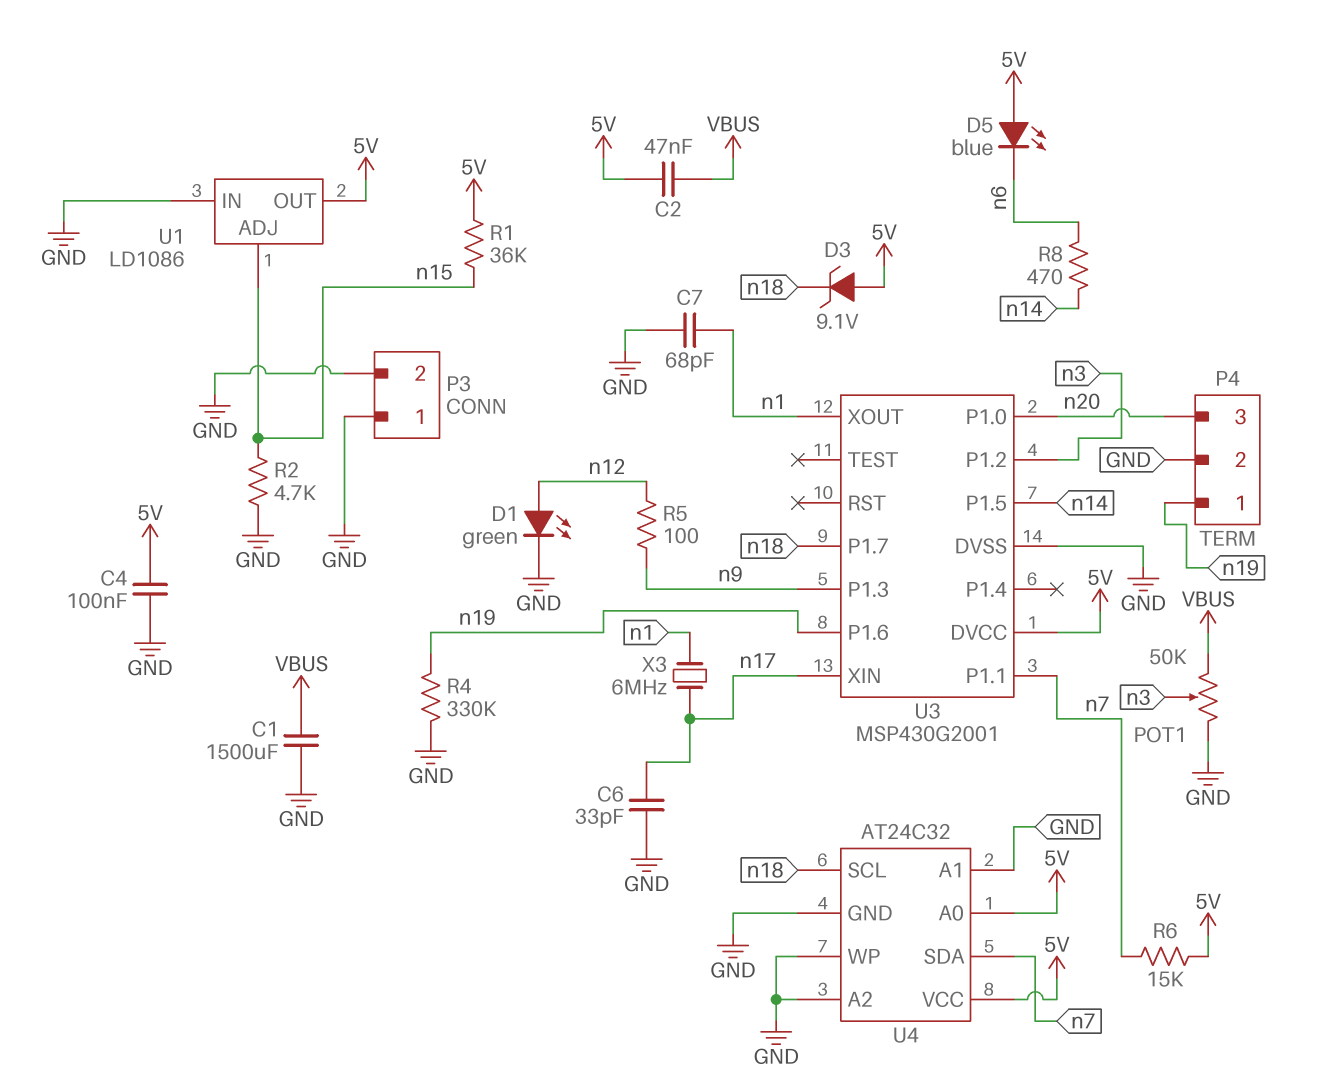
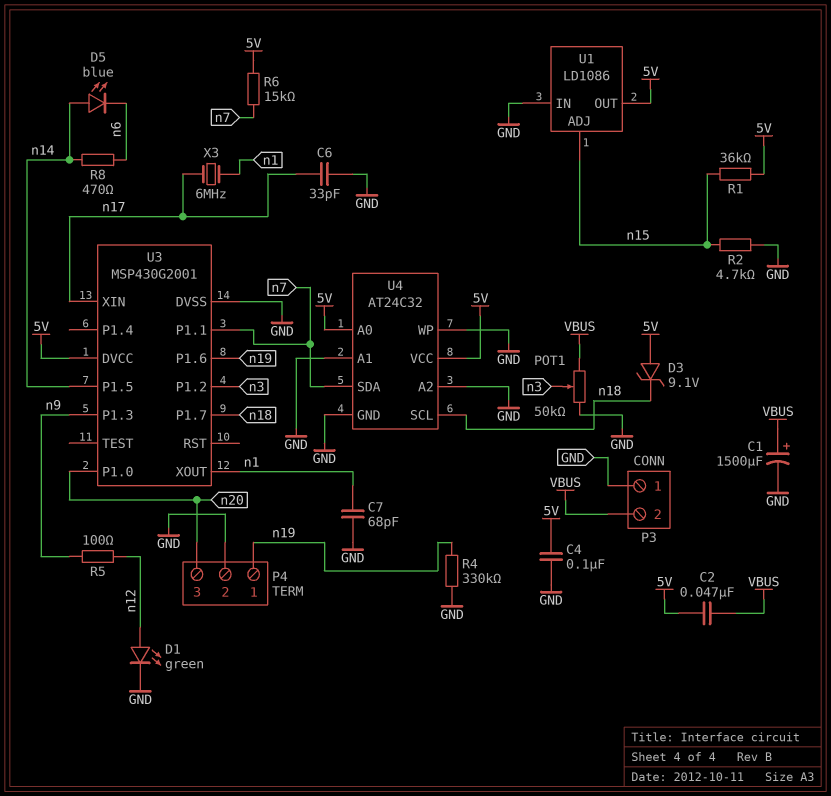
C1: 1500uF (GND, VBUS) -> 1500uF (plus VBUS, minus GND)
D5: LED blue (A 5V, K n6) -> LED blue (A n14, K n6)
P3 pin 2: GND -> VBUS

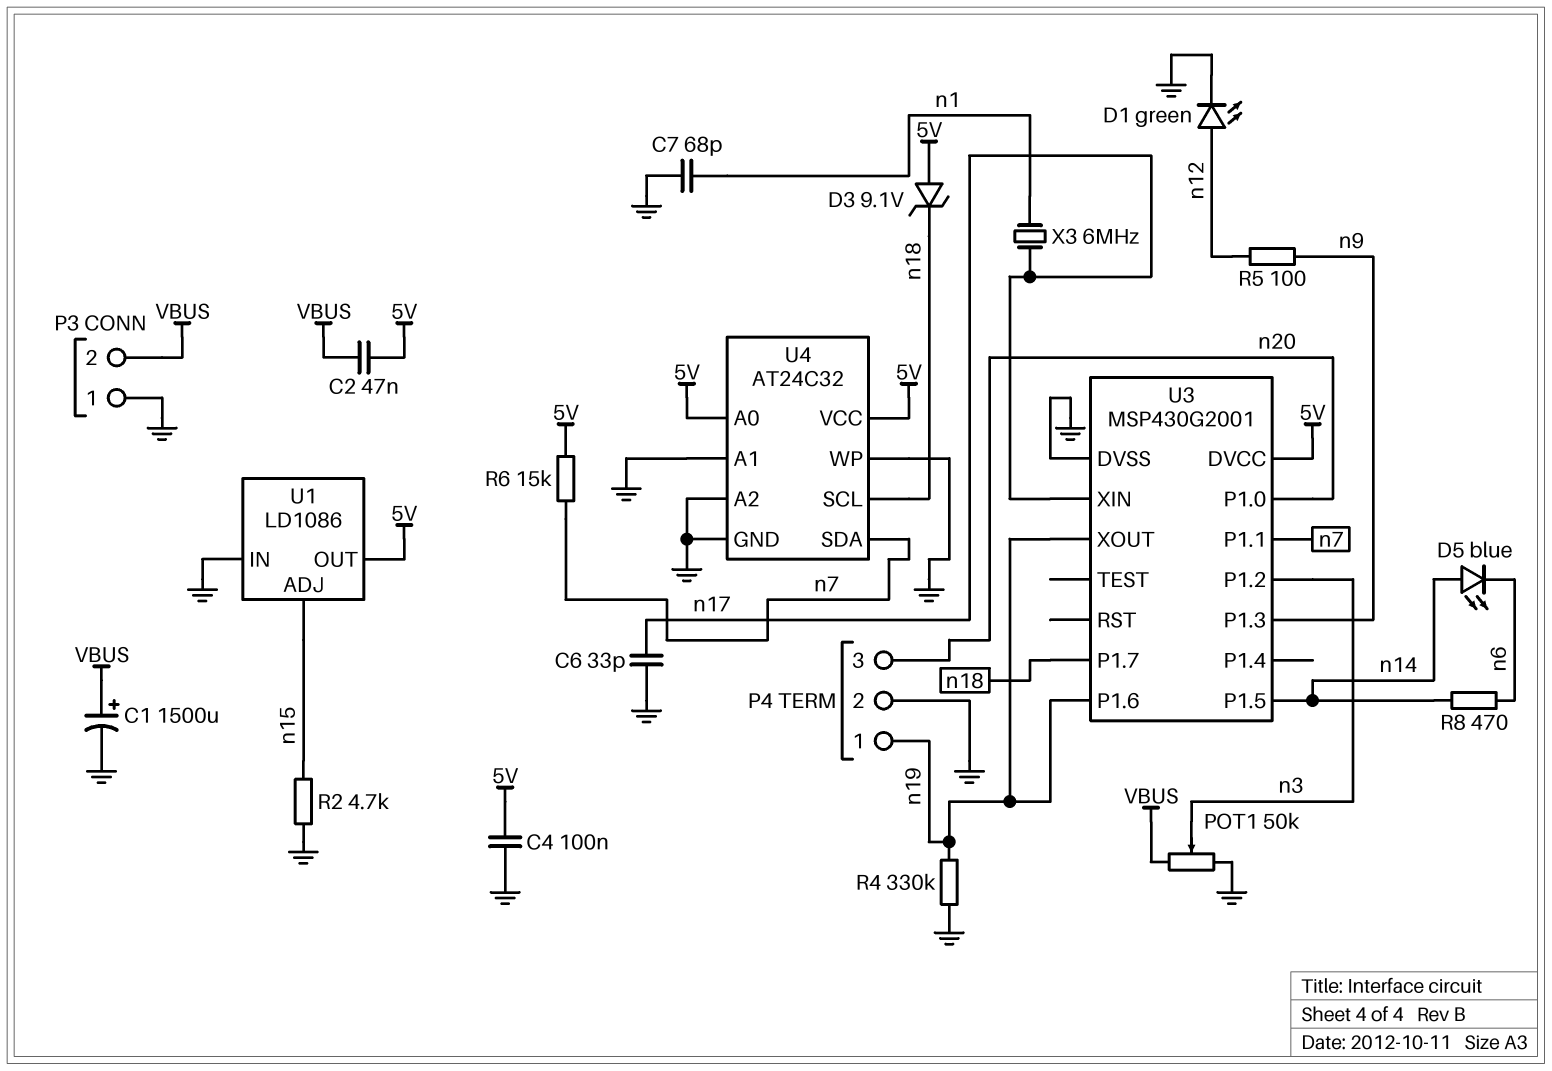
R1: 36k (5V, n15) -> none
U3 pin XOUT: n1 -> n19

